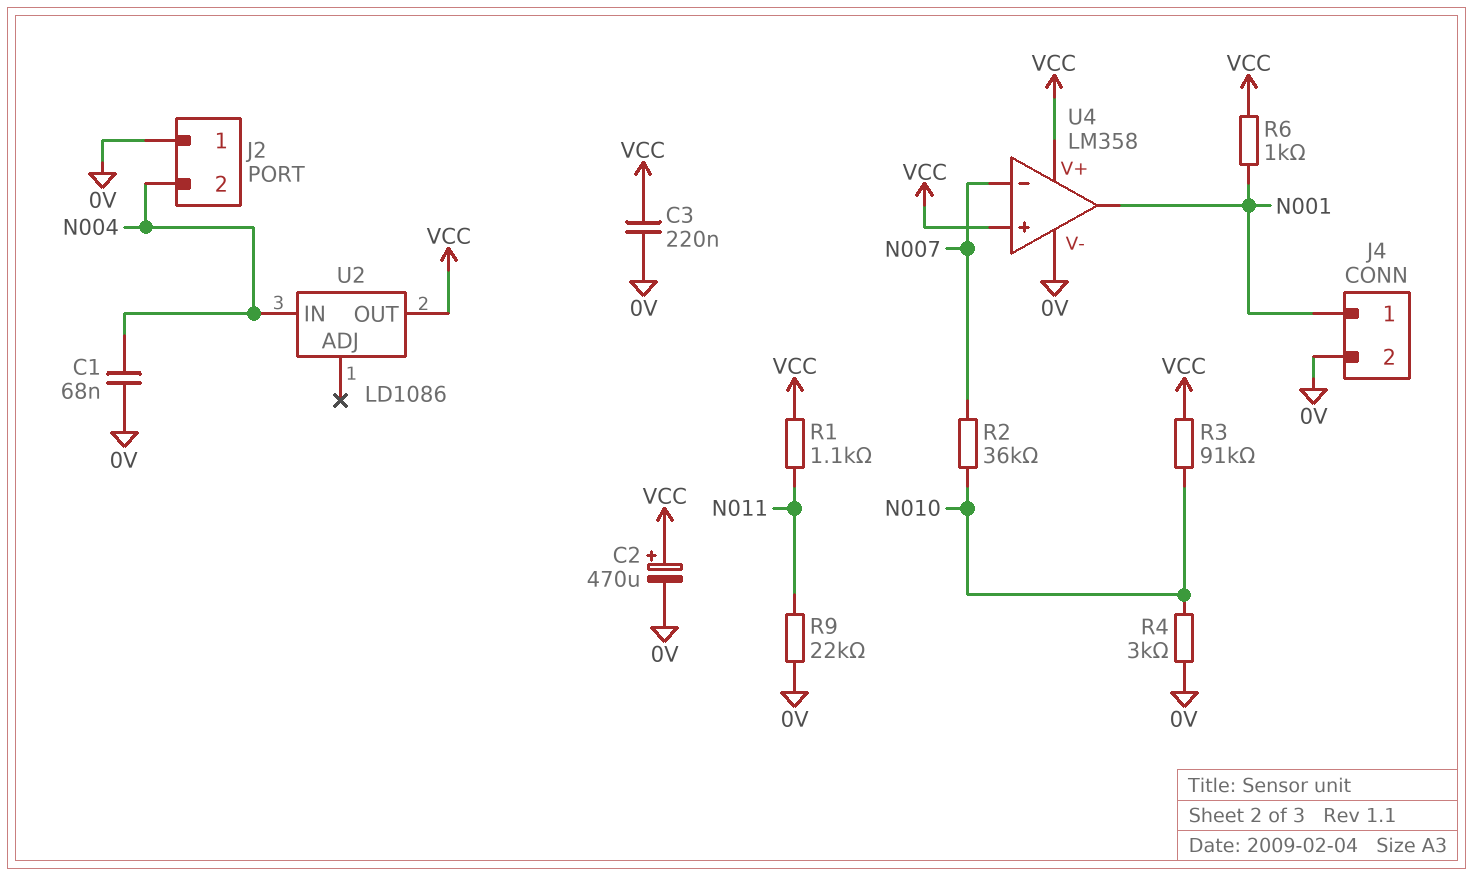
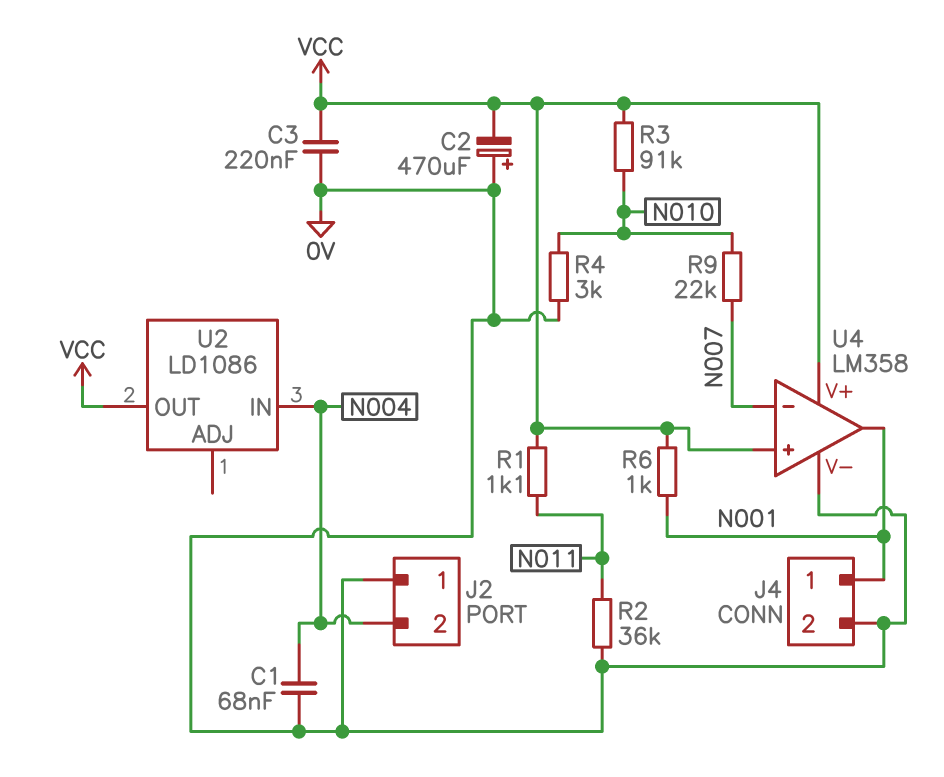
C2: 470uF (plus VCC, minus 0V) -> 470uF (plus 0V, minus VCC)
R2: 36k (N007, N010) -> 36k (0V, N011)
R9: 22k (0V, N011) -> 22k (N007, N010)

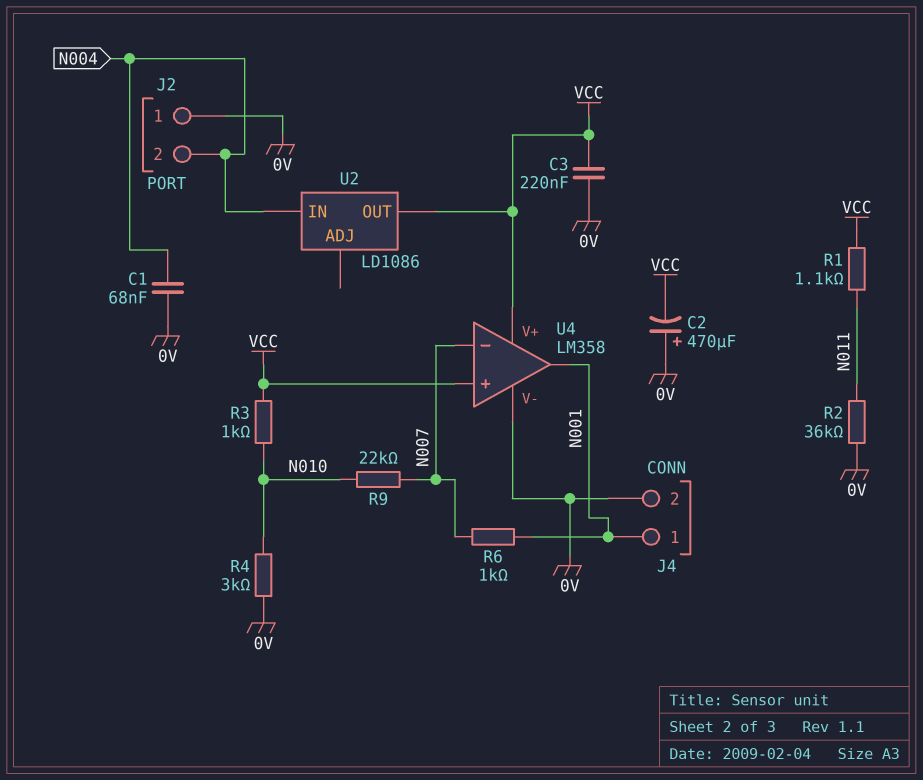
R3: 91k (N010, VCC) -> 1k (N010, VCC)
R6: 1k (N001, VCC) -> 1k (N001, N007)

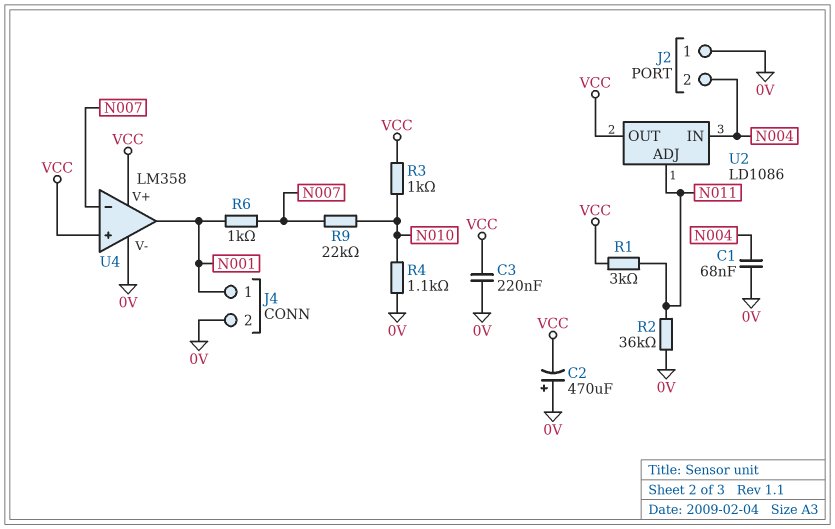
R1: 1.1k (N011, VCC) -> 3k (N011, VCC)
R4: 3k (0V, N010) -> 1.1k (0V, N010)
U2 pin ADJ: none -> N011

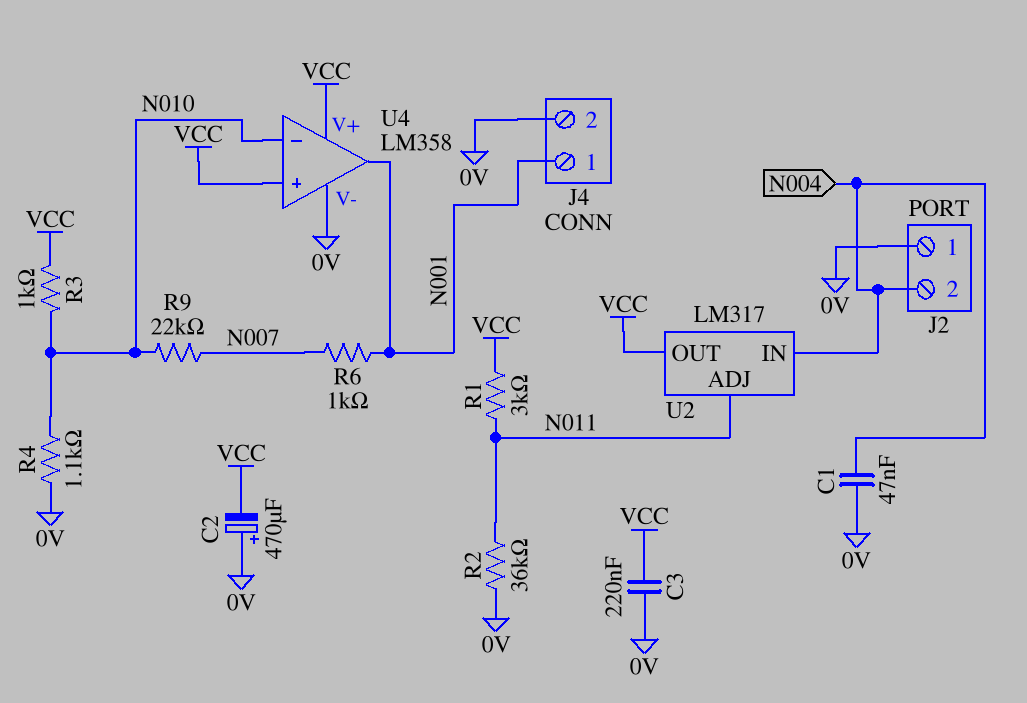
C1: 68nF (0V, N004) -> 47nF (0V, N004)
U2: LD1086 -> LM317
U4 pin in-: N007 -> N010

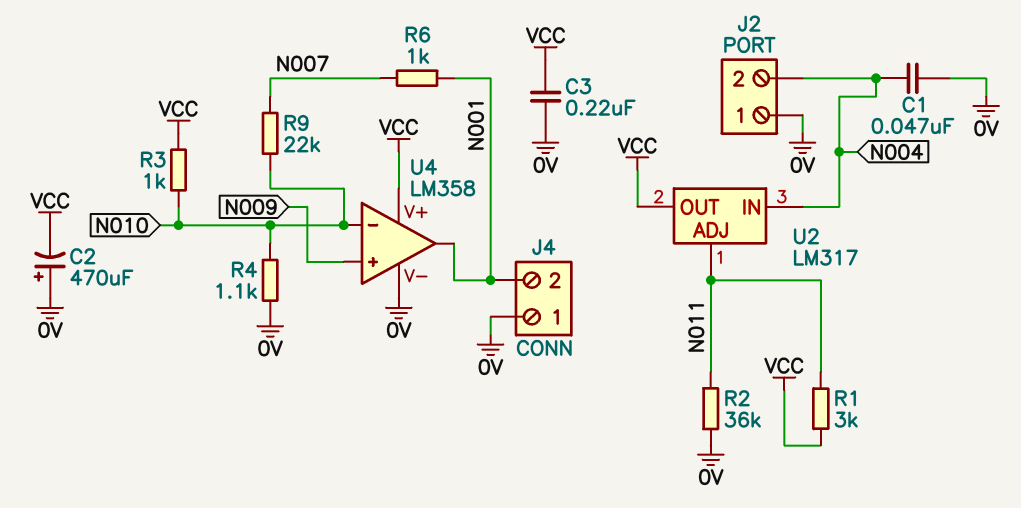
J4 pin 1: N001 -> 0V
J4 pin 2: 0V -> N001
U4 pin in+: VCC -> N009

